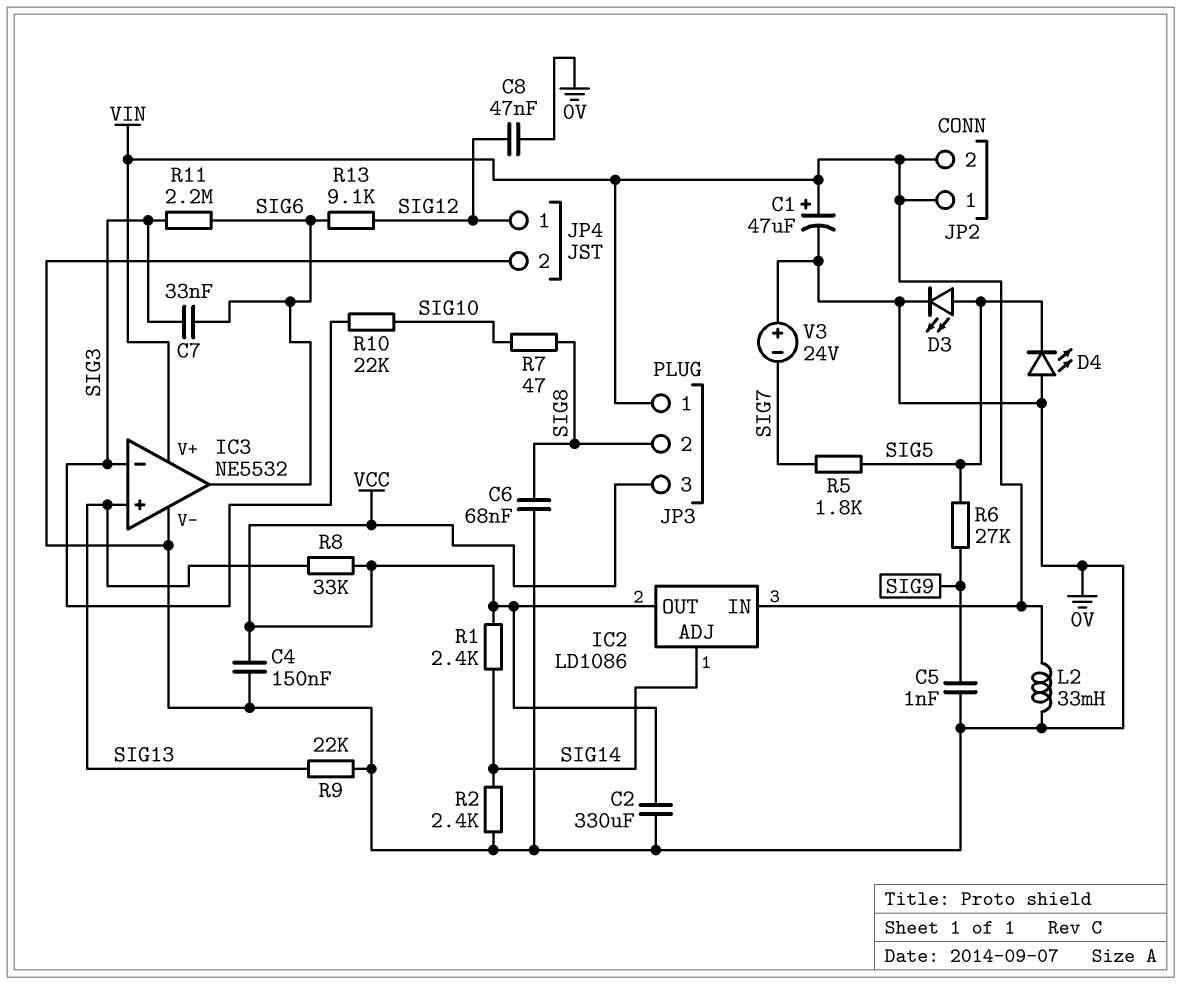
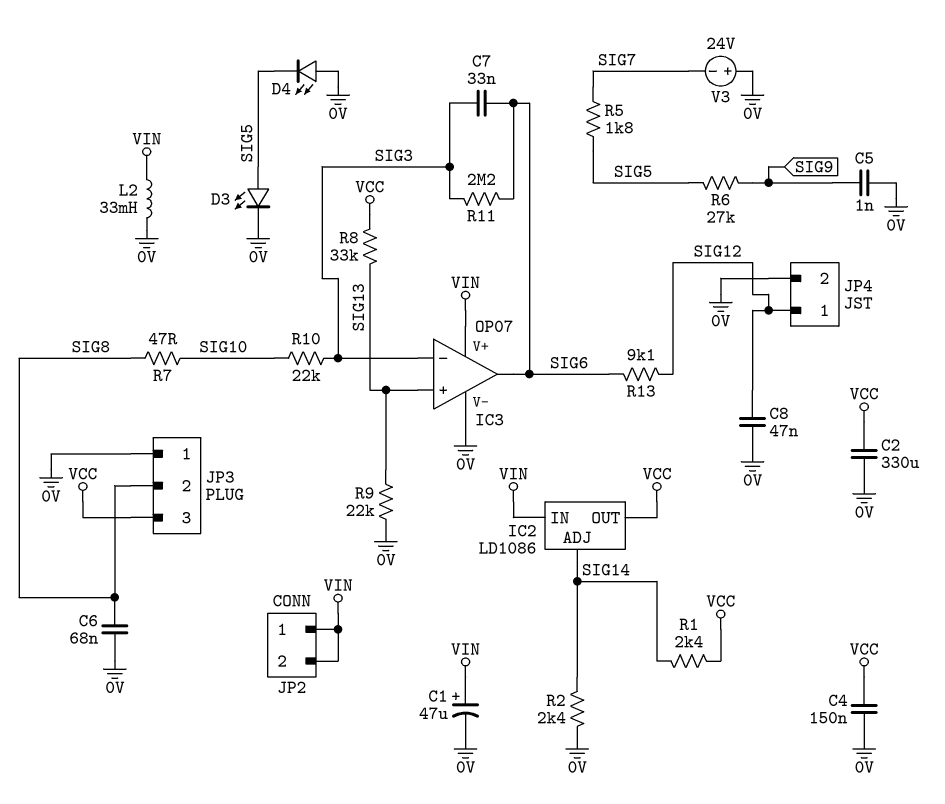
IC3: NE5532 -> OP07
JP3 pin 1: VIN -> 0V

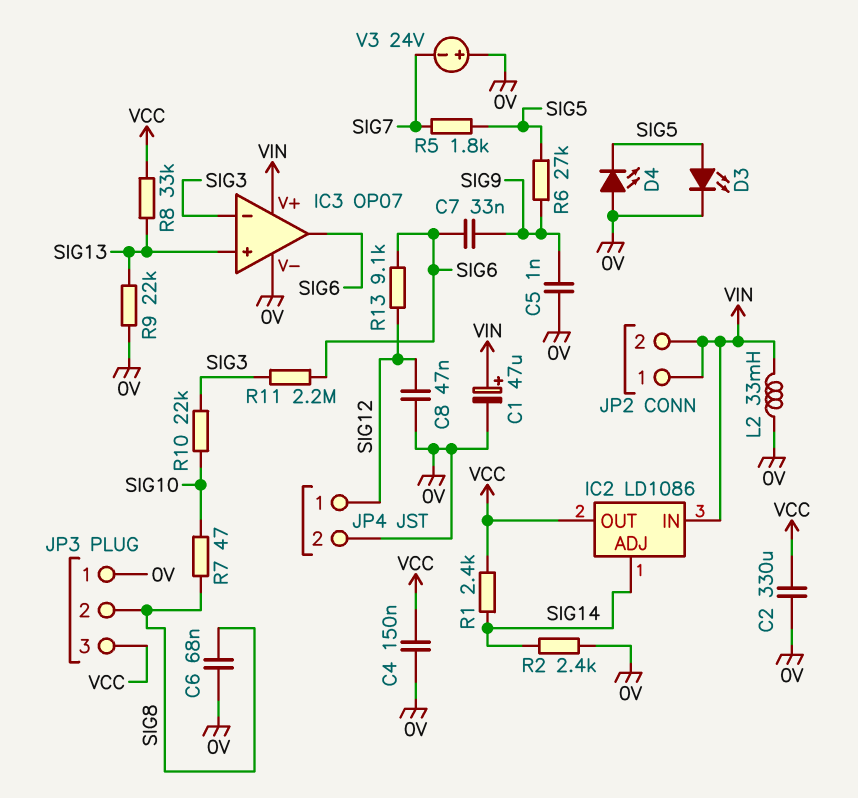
C7: 33nF (SIG3, SIG6) -> 33nF (SIG6, SIG9)

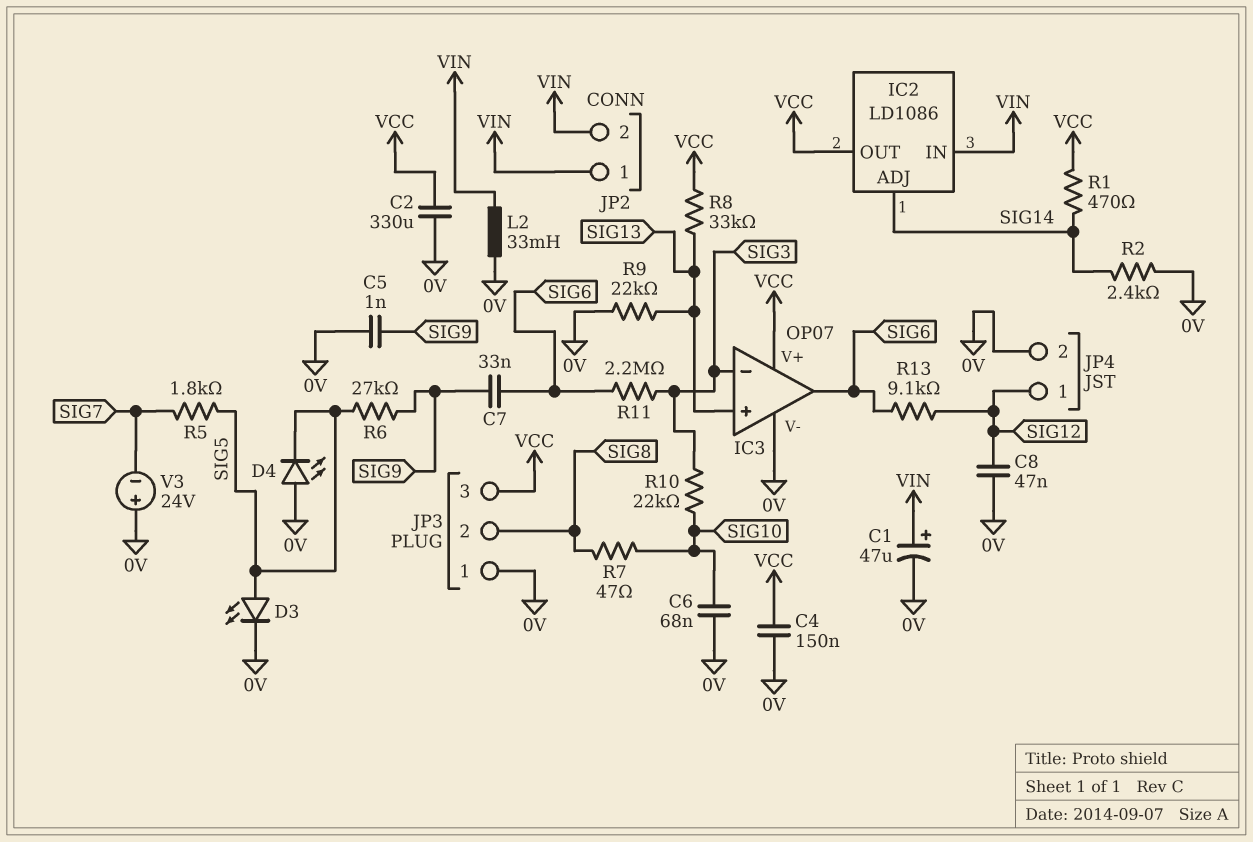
C6: 68nF (0V, SIG8) -> 68nF (0V, SIG10)
IC3 pin V+: VIN -> VCC
R1: 2.4k (SIG14, VCC) -> 470 (SIG14, VCC)

